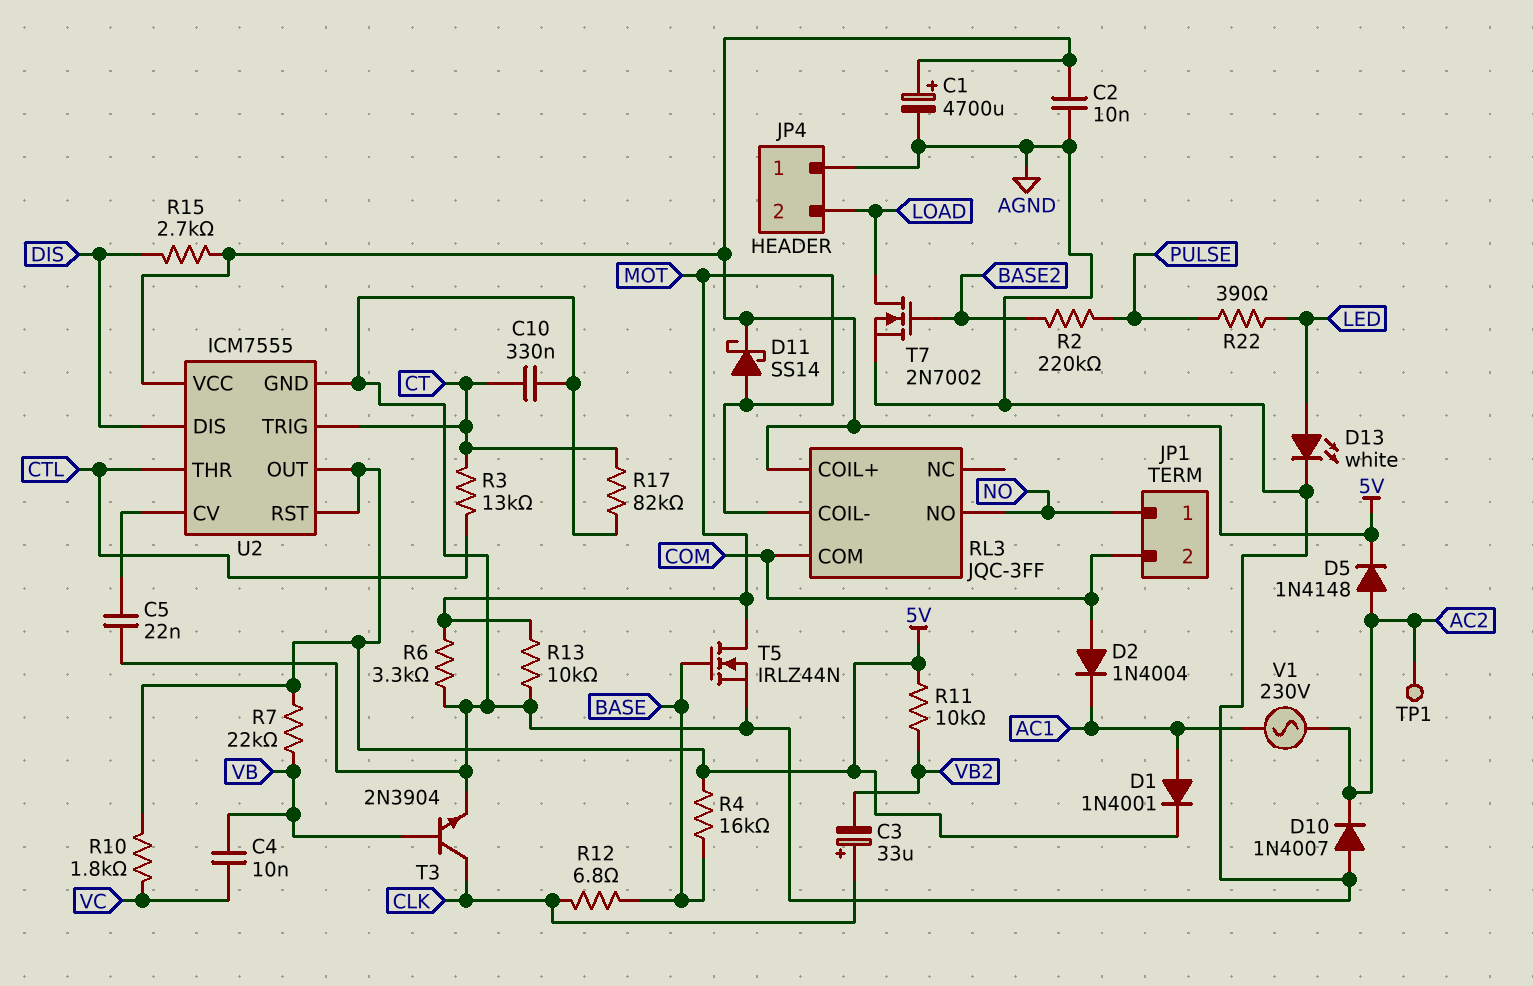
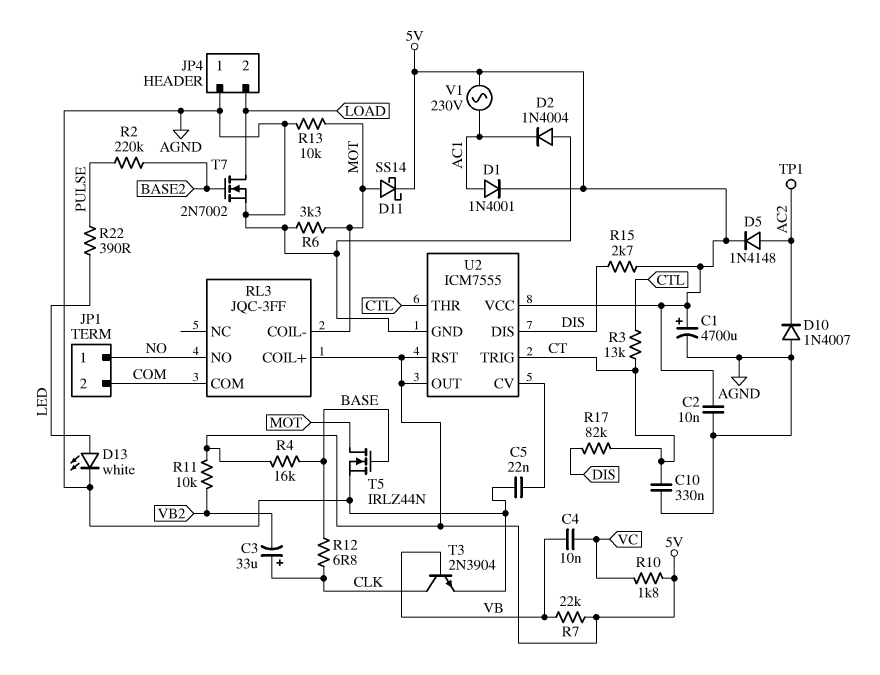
D2: diode 1N4004 (A COM, K AC1) -> diode 1N4004 (A AGND, K AC1)
R17: 82k (AGND, CT) -> 82k (CT, DIS)
V1: AC 230V (AC1, AC2) -> AC 230V (5V, AC1)

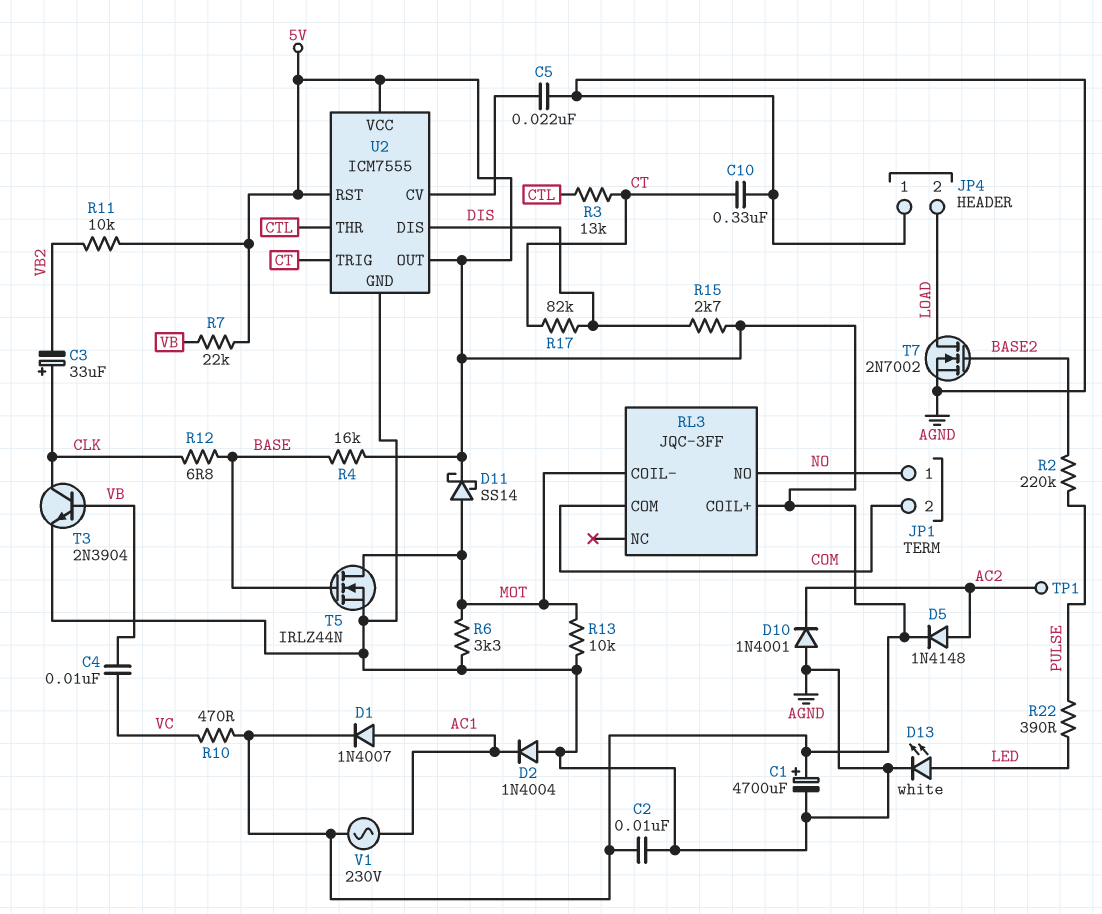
D1: diode 1N4001 (A AC1, K 5V) -> diode 1N4007 (A AC1, K 5V)
D10: diode 1N4007 (A AGND, K AC2) -> diode 1N4001 (A AGND, K AC2)
R10: 1.8k (5V, VC) -> 470 (5V, VC)

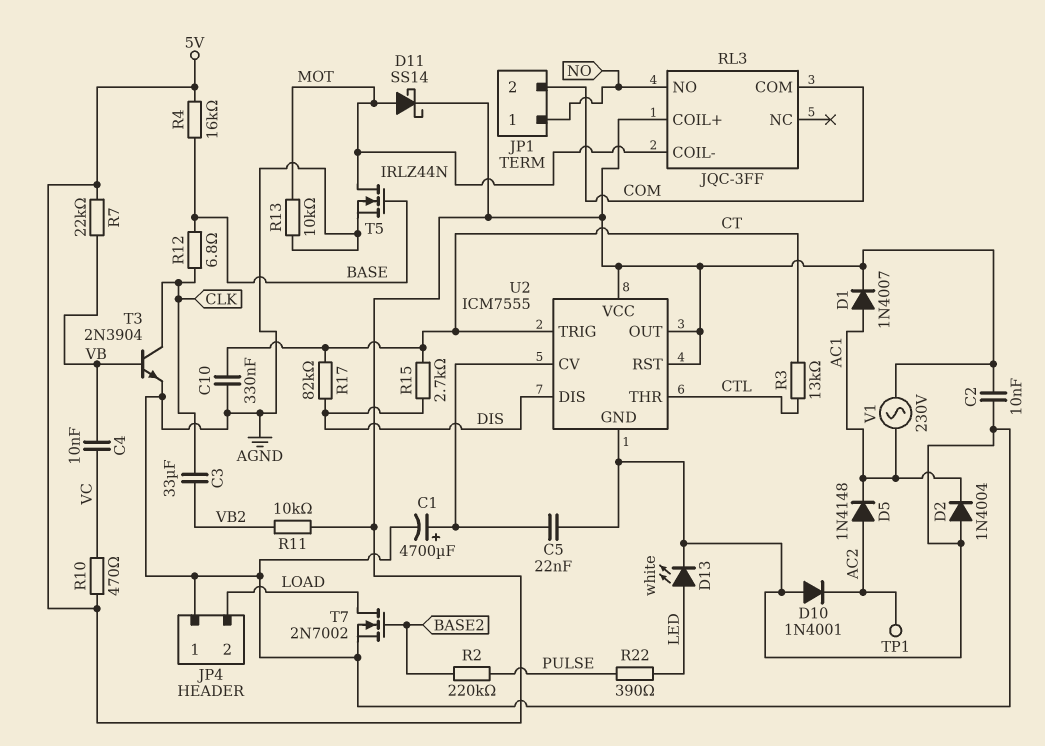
C1: 4700uF (plus 5V, minus AGND) -> 4700uF (plus U2/CV, minus AGND)
C3: 33uF (plus CLK, minus VB2) -> 33uF (CLK, VB2)
D5: diode 1N4148 (A AC2, K 5V) -> diode 1N4148 (A AC2, K AC1)
R6: 3.3k (AGND, MOT) -> none
R15: 2.7k (5V, DIS) -> 2.7k (CT, DIS)

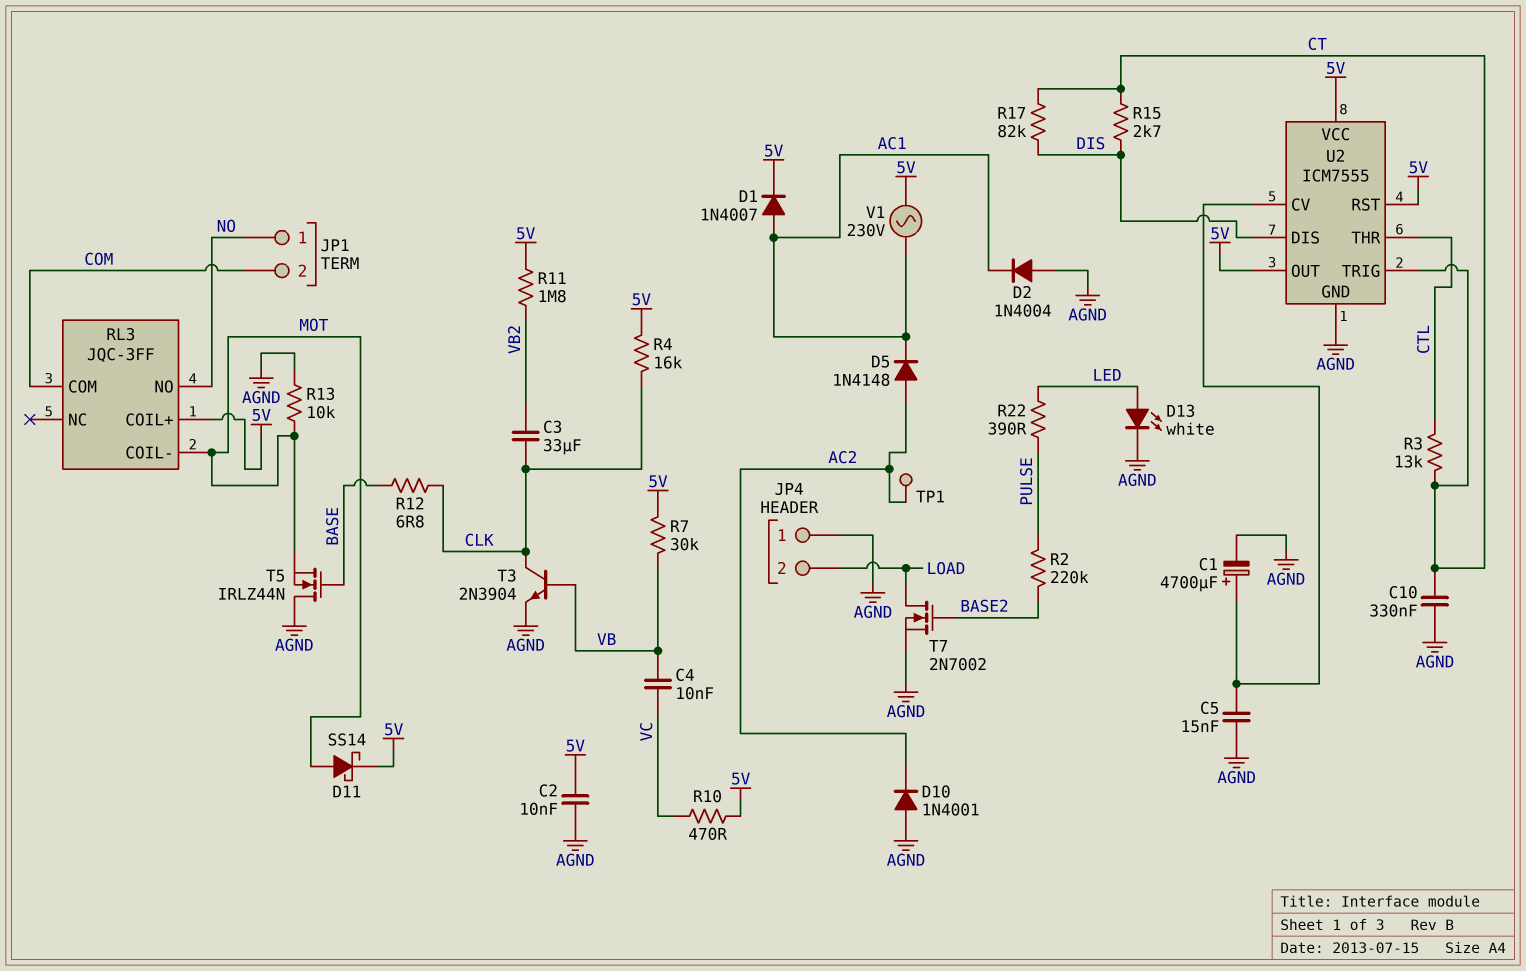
C5: 22nF (AGND, U2/CV) -> 15nF (AGND, U2/CV)
R4: 16k (5V, BASE) -> 16k (5V, CLK)
R7: 22k (5V, VB) -> 30k (5V, VB)
R11: 10k (5V, VB2) -> 1.8M (5V, VB2)
T5: NMOS IRLZ44N (G BASE, D MOT, S AGND) -> NMOS IRLZ44N (G BASE, D AGND, S MOT)

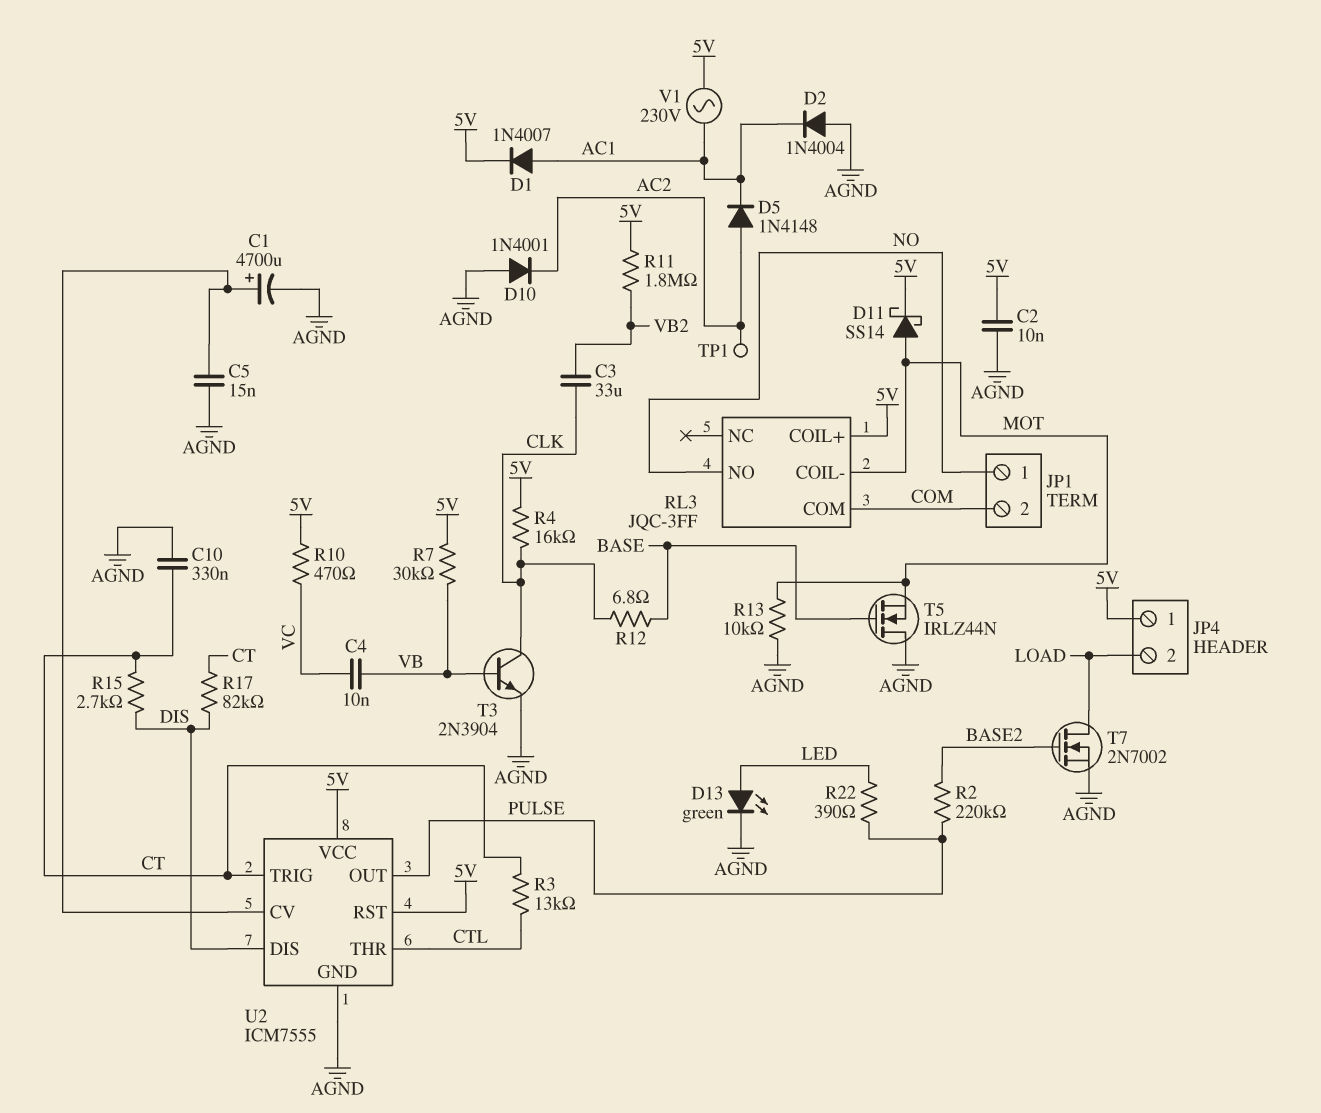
D13: LED white (A LED, K AGND) -> LED green (A LED, K AGND)
JP4 pin 1: AGND -> 5V
U2 pin OUT: 5V -> PULSE

